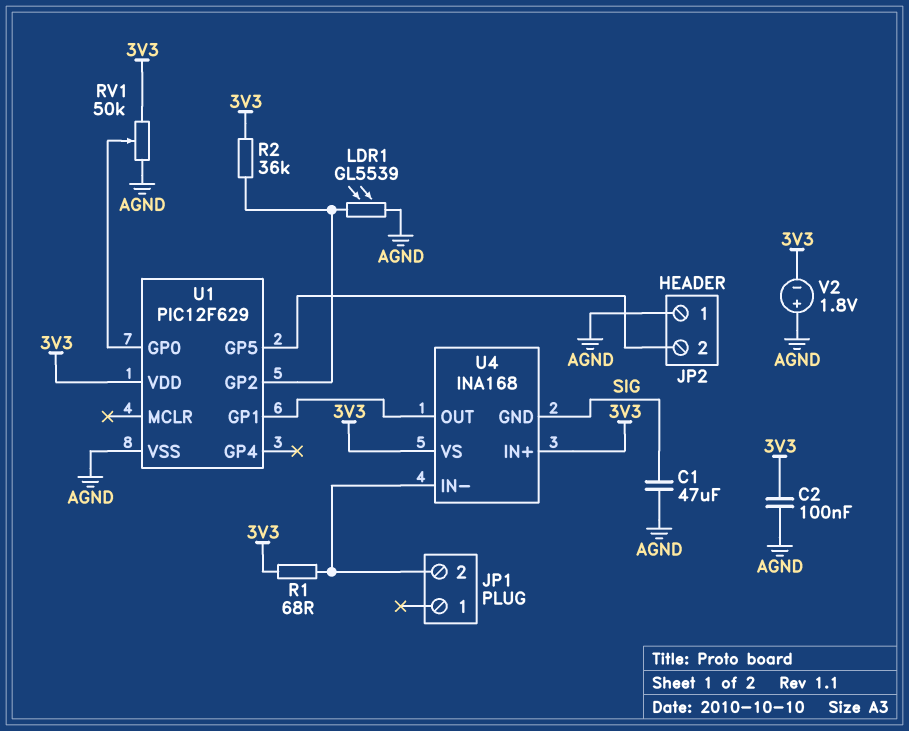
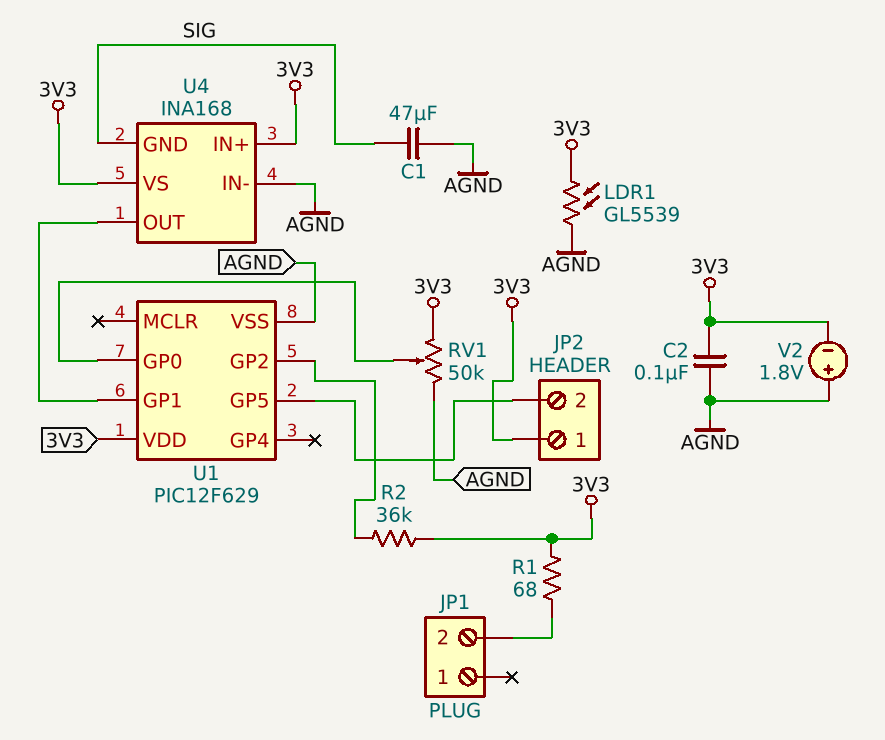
JP2 pin 1: AGND -> 3V3
LDR1: GL5539 (AGND, U1/GP2) -> GL5539 (3V3, AGND)
U4 pin IN-: JP1/2 -> AGND

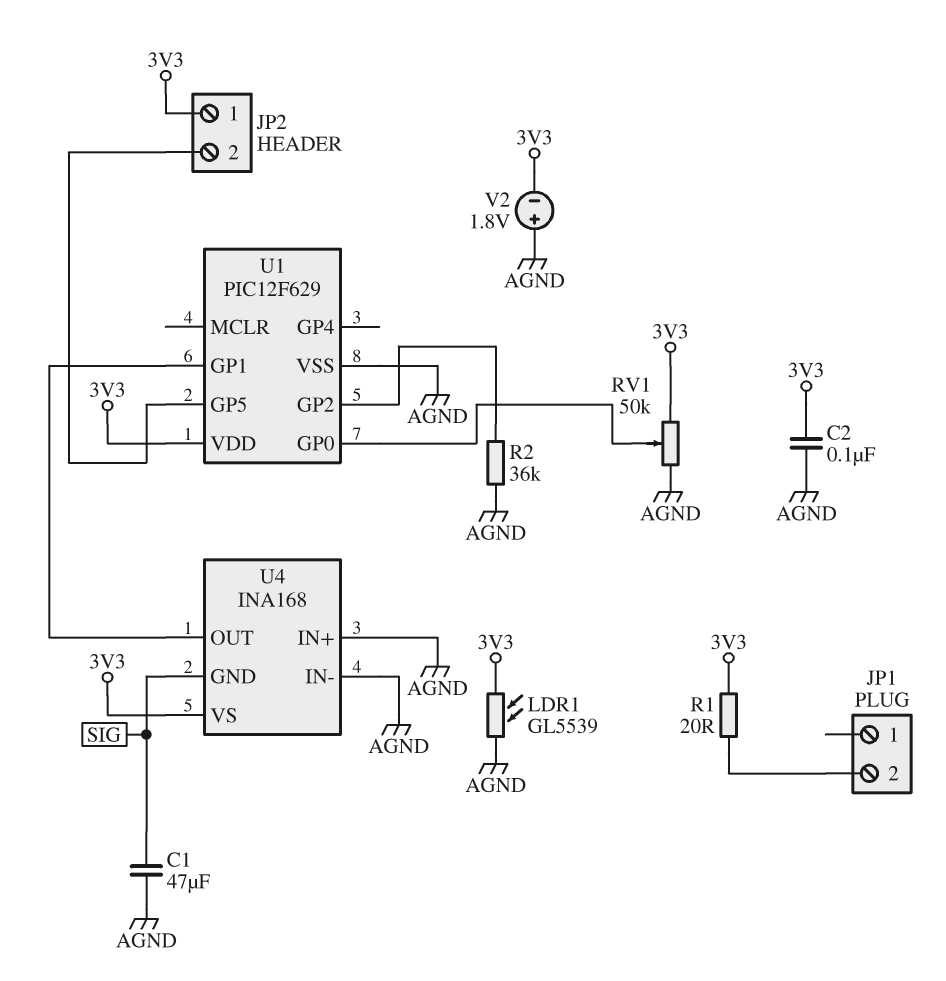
R1: 68 (3V3, JP1/2) -> 20 (3V3, JP1/2)
R2: 36k (3V3, U1/GP2) -> 36k (AGND, U1/GP2)
U4 pin IN+: 3V3 -> AGND

